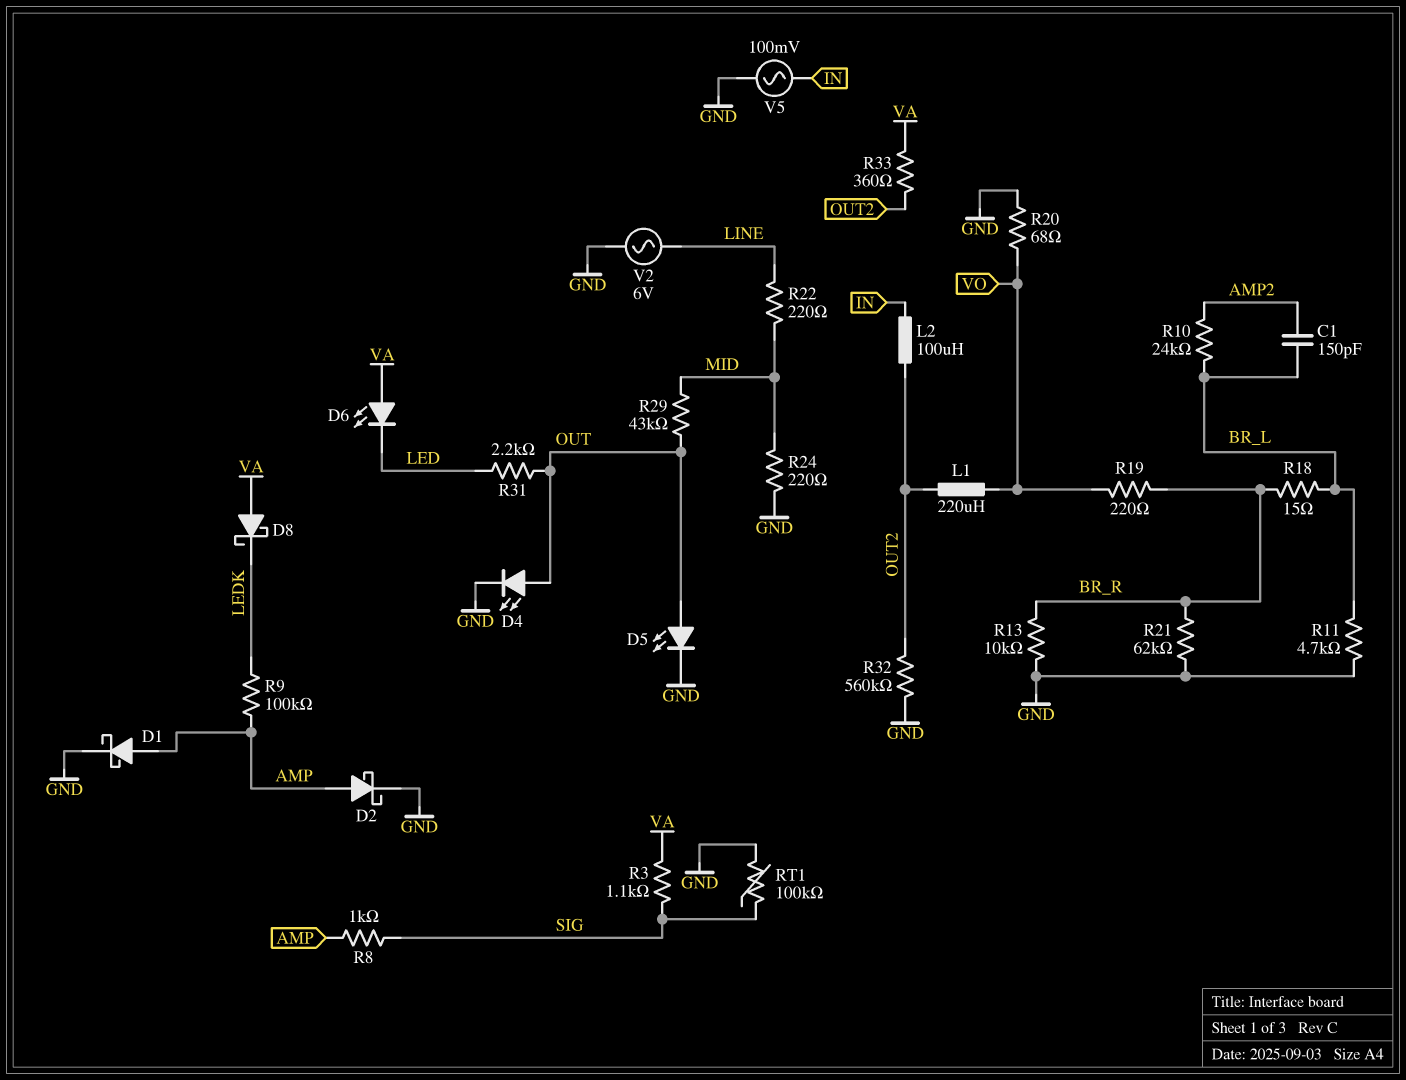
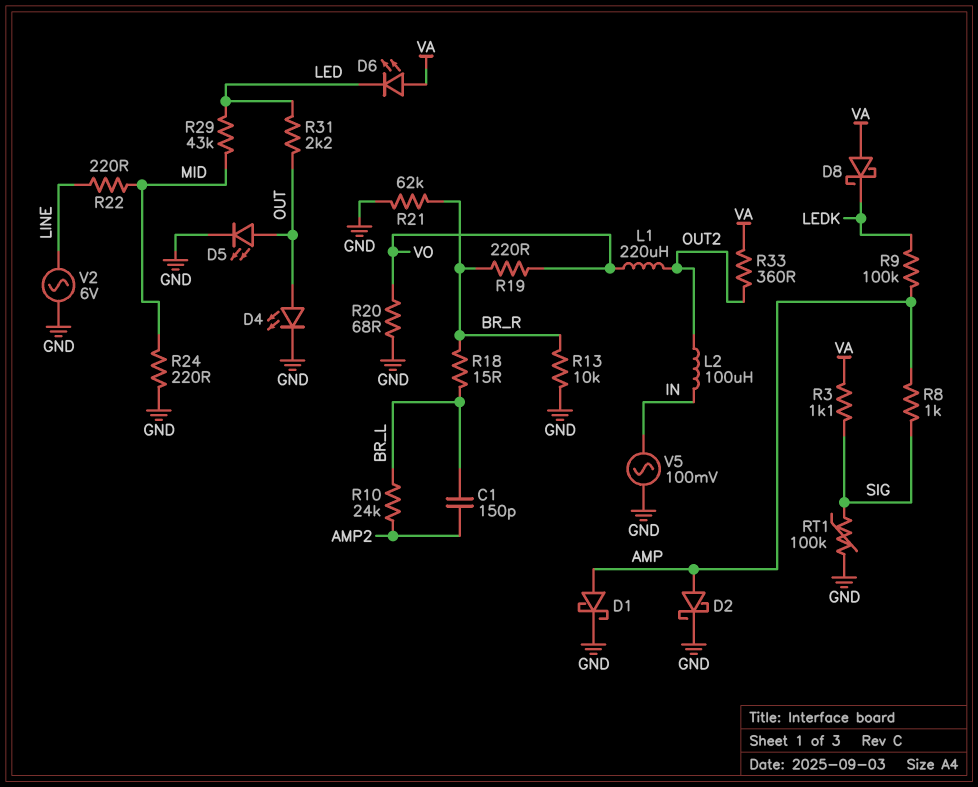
R11: 4.7k (BR_L, GND) -> none
R29: 43k (MID, OUT) -> 43k (LED, MID)
R32: 560k (GND, OUT2) -> none

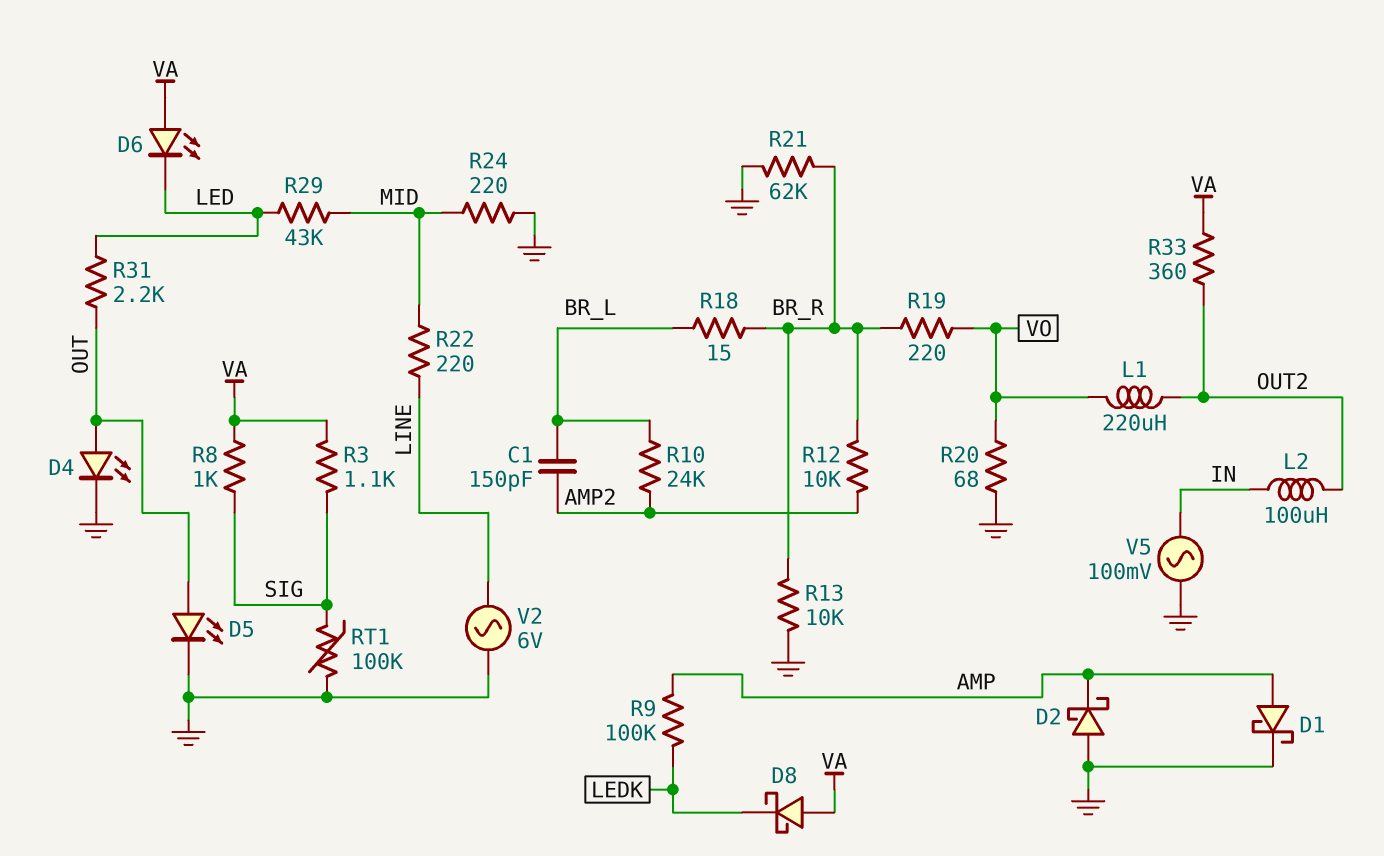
D2: schottky (A AMP, K GND) -> schottky (A GND, K AMP)
R8: 1k (AMP, SIG) -> 1k (SIG, VA)
R12: none -> 10k (AMP2, BR_R)

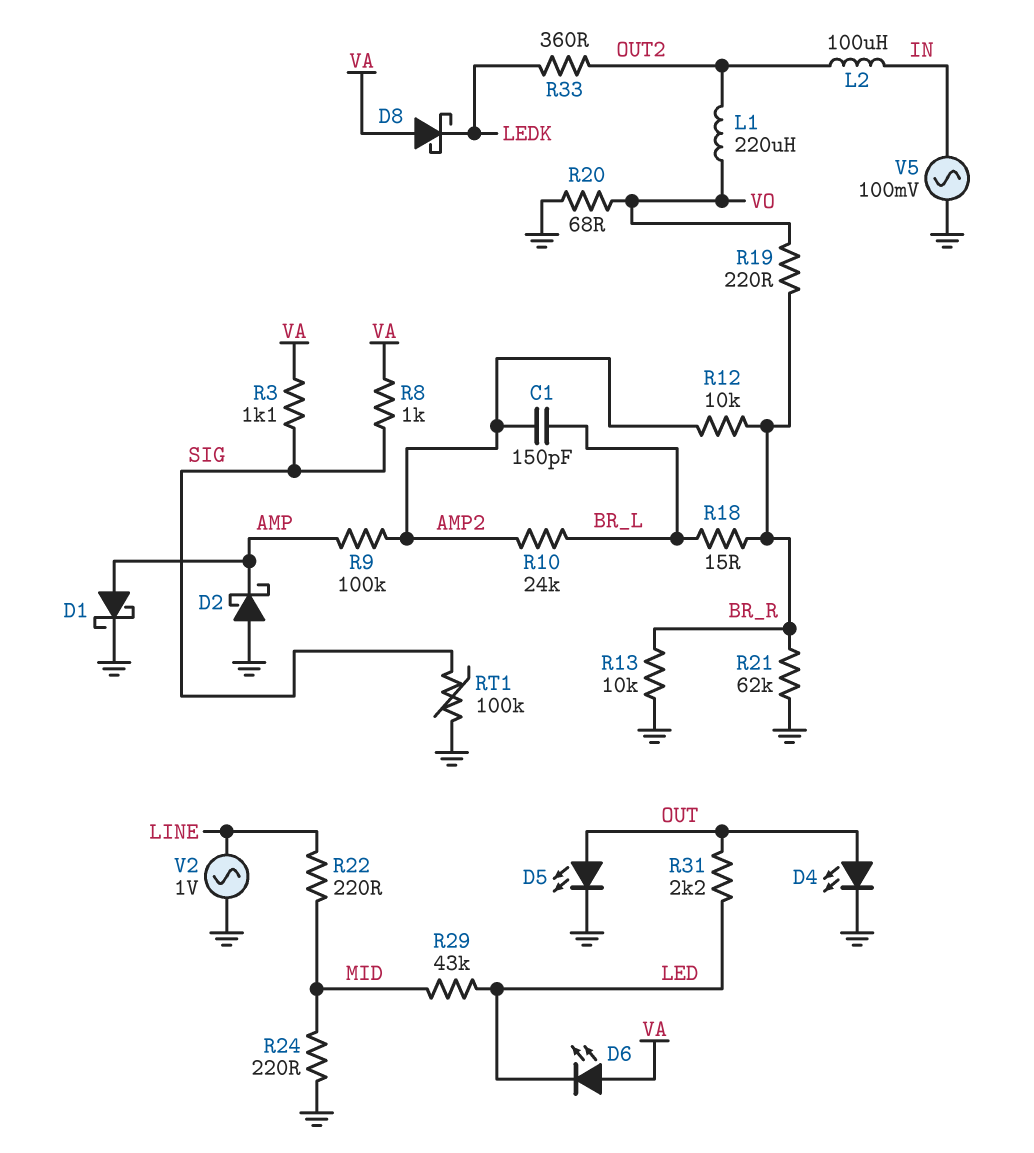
R9: 100k (AMP, LEDK) -> 100k (AMP, AMP2)
R33: 360 (OUT2, VA) -> 360 (LEDK, OUT2)
V2: AC 6V (GND, LINE) -> AC 1V (GND, LINE)

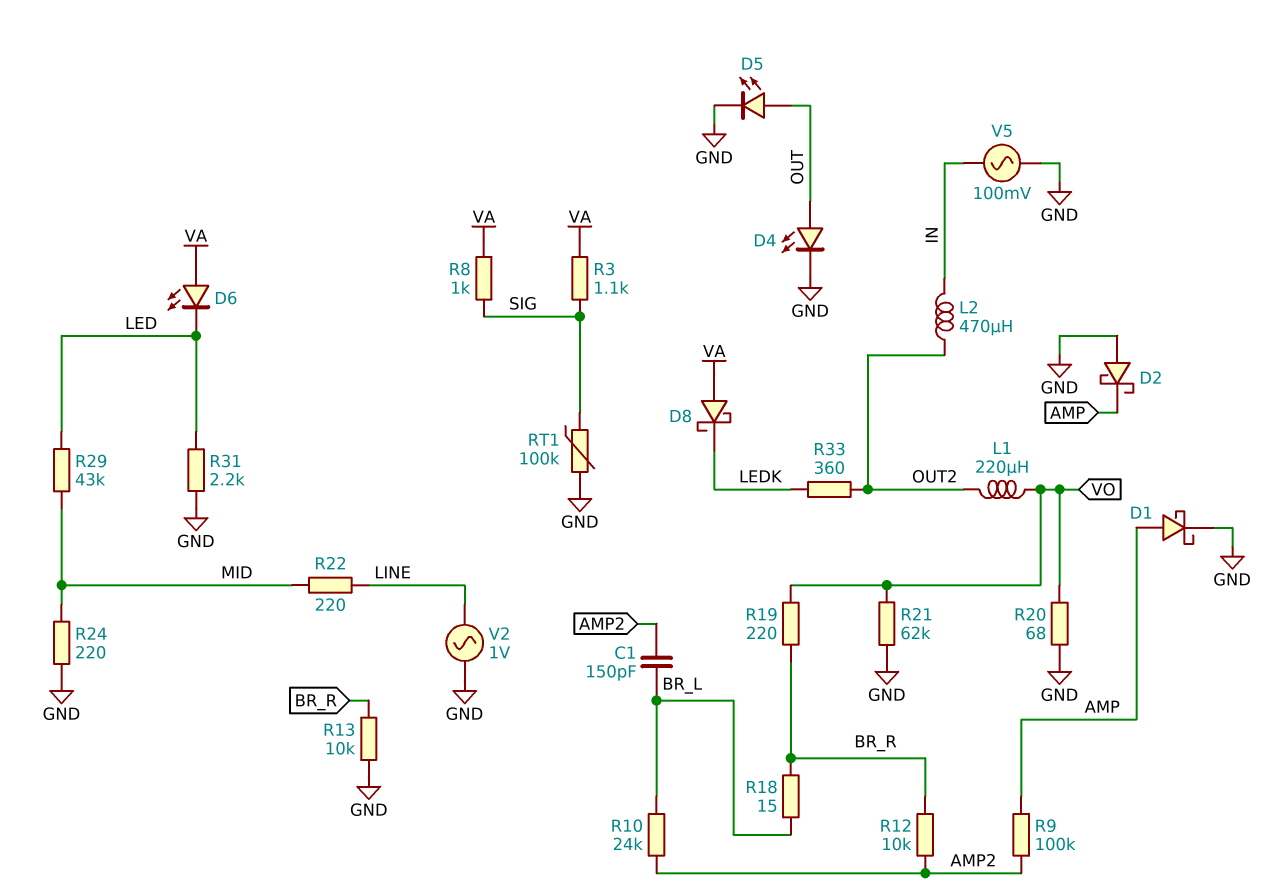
L2: 100uH (IN, OUT2) -> 470uH (IN, OUT2)
R21: 62k (BR_R, GND) -> 62k (GND, VO)
R31: 2.2k (LED, OUT) -> 2.2k (GND, LED)

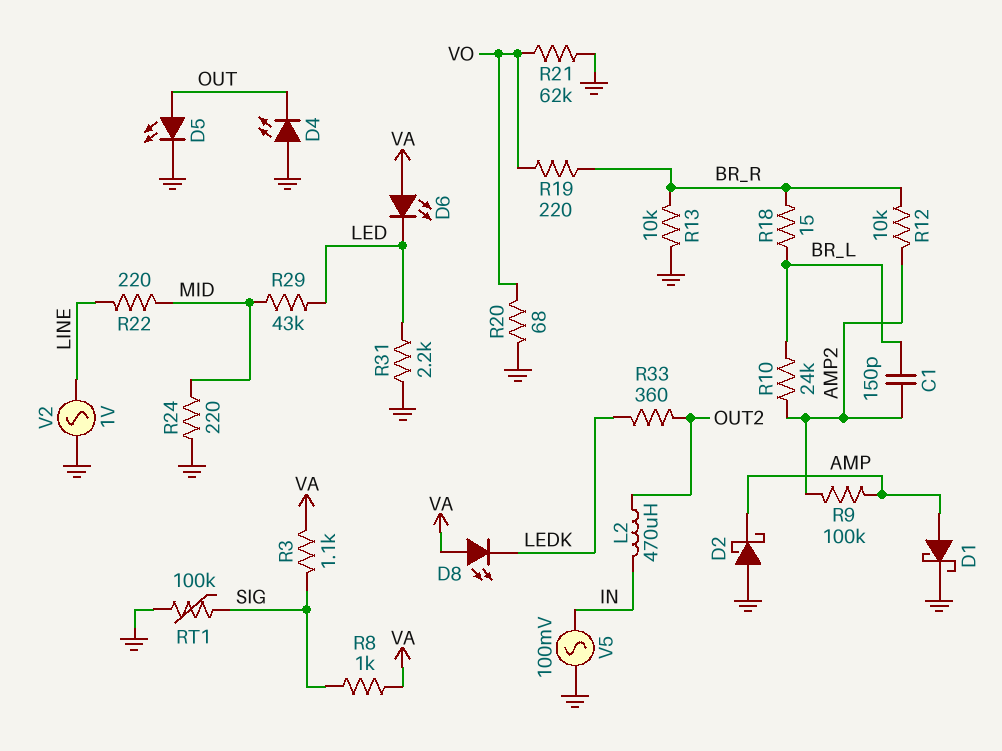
D4: LED (A OUT, K GND) -> LED (A GND, K OUT)
D8: schottky (A VA, K LEDK) -> LED (A VA, K LEDK)
L1: 220uH (OUT2, VO) -> none

